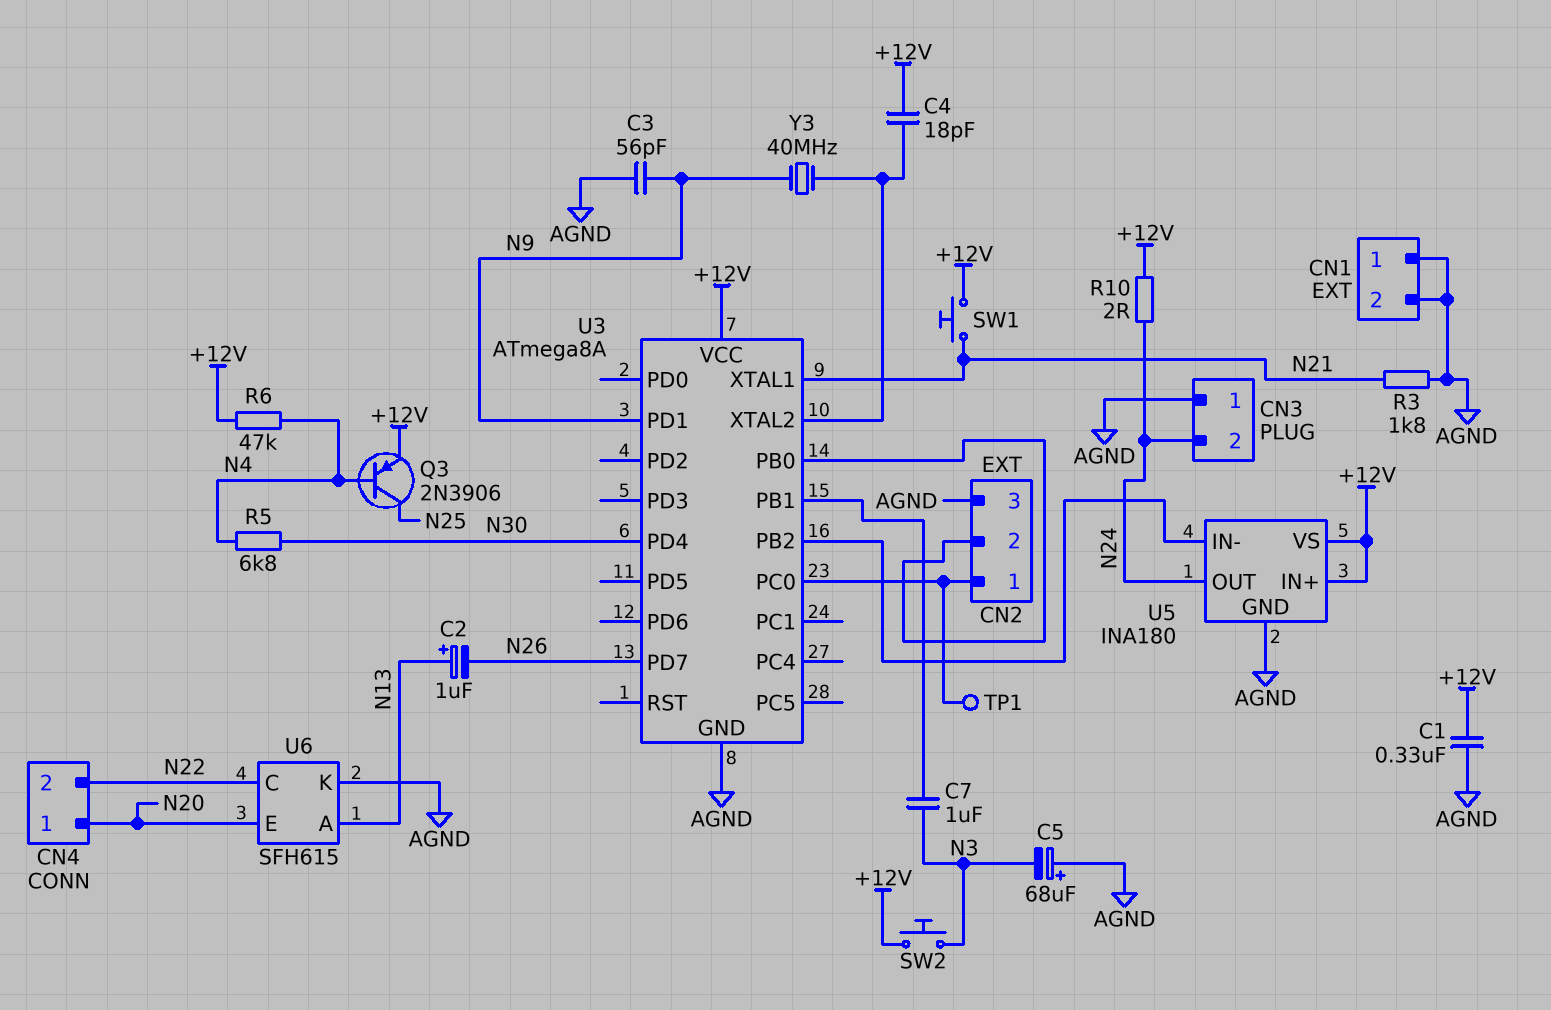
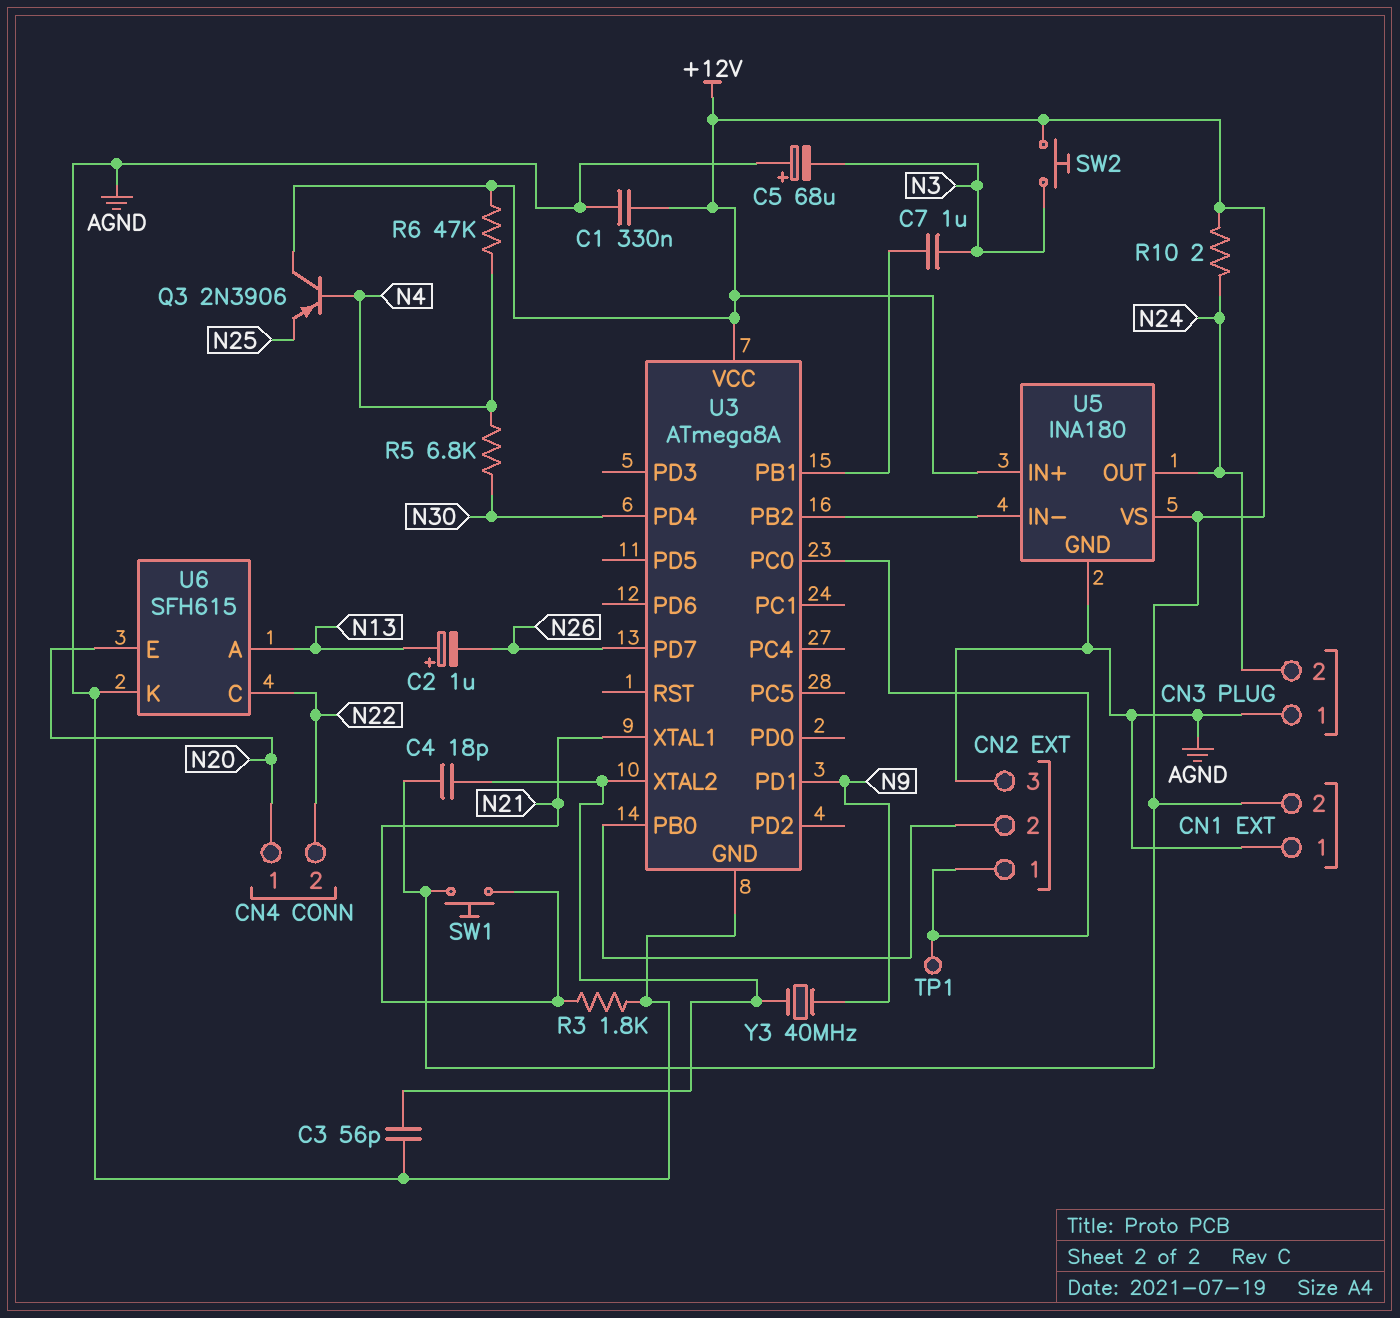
C3: 56pF (AGND, N9) -> 56pF (AGND, U3/XTAL2)
CN1 pin 2: AGND -> +12V
Q3: PNP 2N3906 (B N4, C N25, E +12V) -> PNP 2N3906 (B N4, C +12V, E N25)

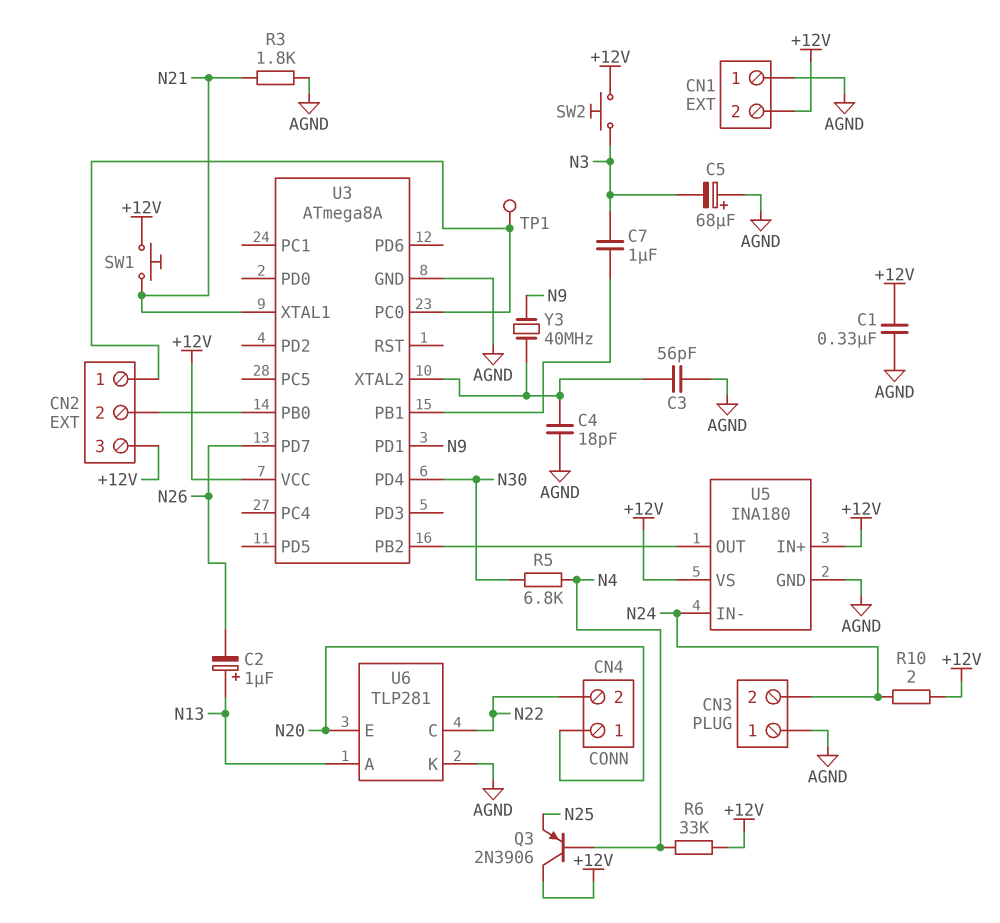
C4: 18pF (+12V, U3/XTAL2) -> 18pF (AGND, U3/XTAL2)
CN2 pin 3: AGND -> +12V
R6: 47k (+12V, N4) -> 33k (+12V, N4)
U5 pin IN-: U3/PB2 -> N24
U5 pin OUT: N24 -> U3/PB2
U6: SFH615 -> TLP281

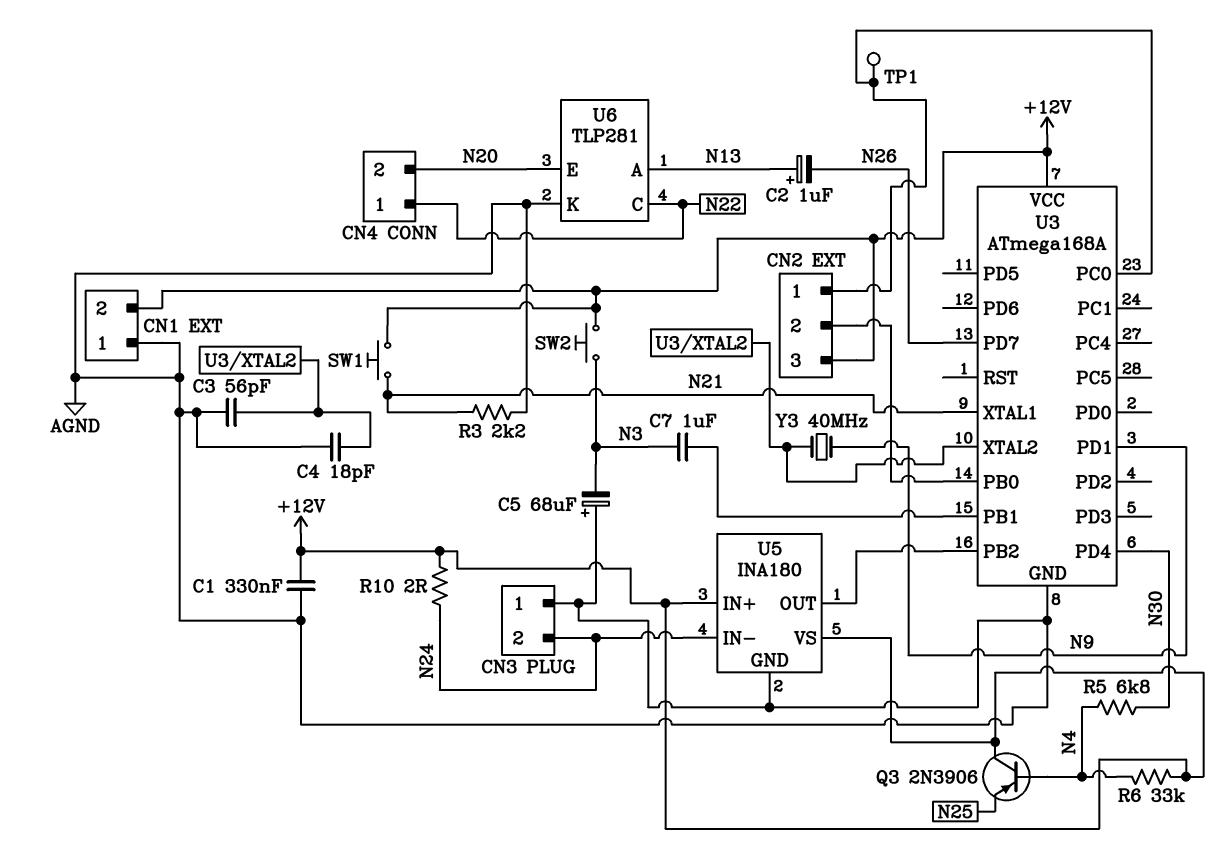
CN4 pin 1: N20 -> N22
CN4 pin 2: N22 -> N20
R3: 1.8k (AGND, N21) -> 2.2k (AGND, N21)
U3: ATmega8A -> ATmega168A

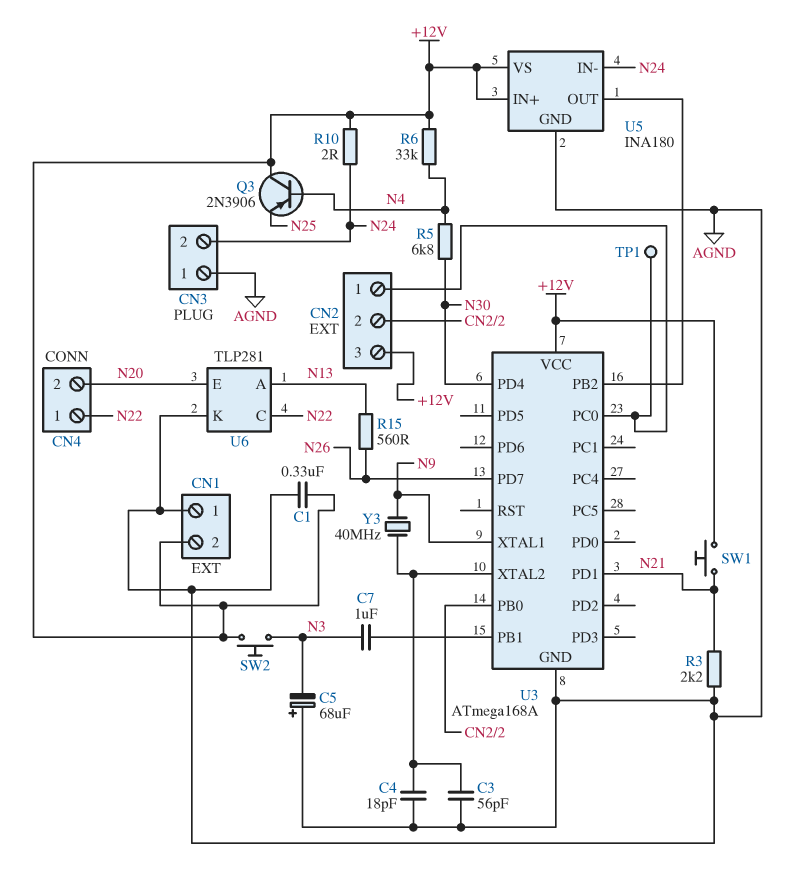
C2: 1uF (plus N13, minus N26) -> none
R15: none -> 560 (N13, N26)
U3 pin PD1: N9 -> N21
U3 pin XTAL1: N21 -> N9

